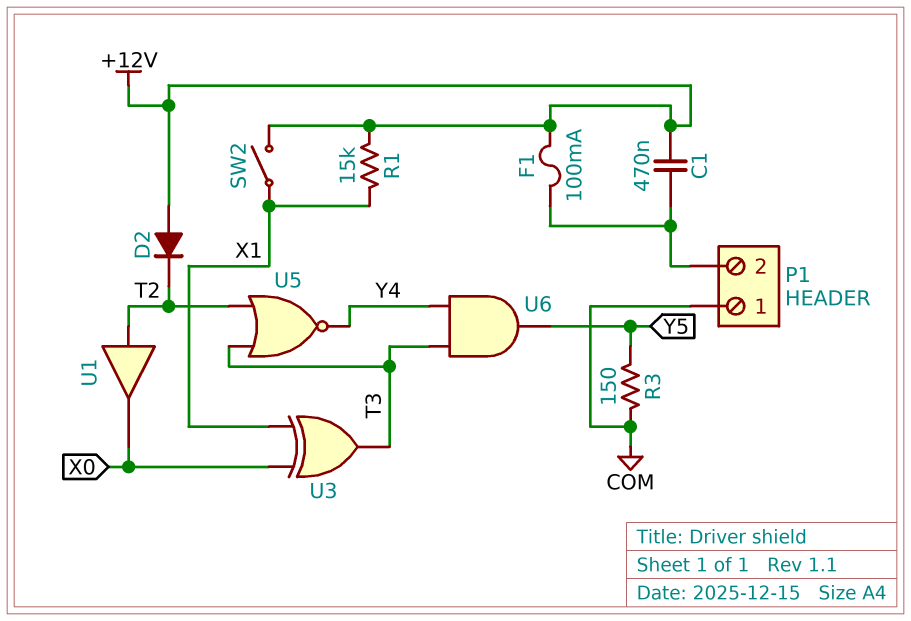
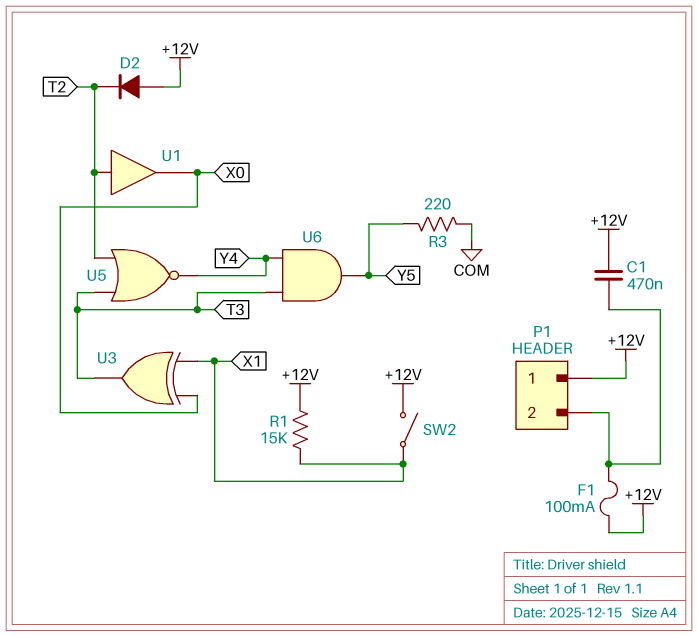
P1 pin 1: COM -> +12V
R3: 150 (COM, Y5) -> 220 (COM, Y5)

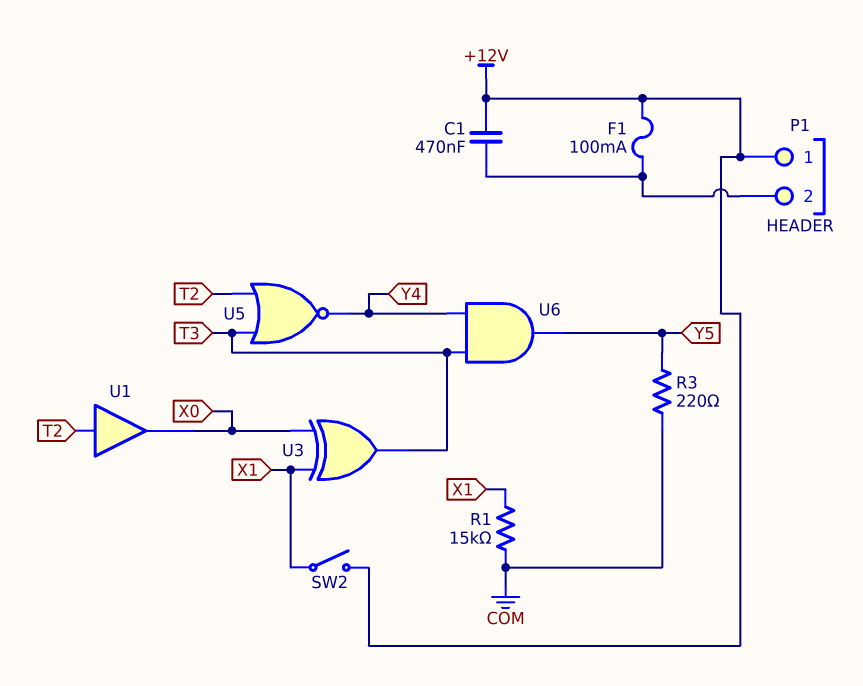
D2: diode (A +12V, K T2) -> none
R1: 15k (+12V, X1) -> 15k (COM, X1)

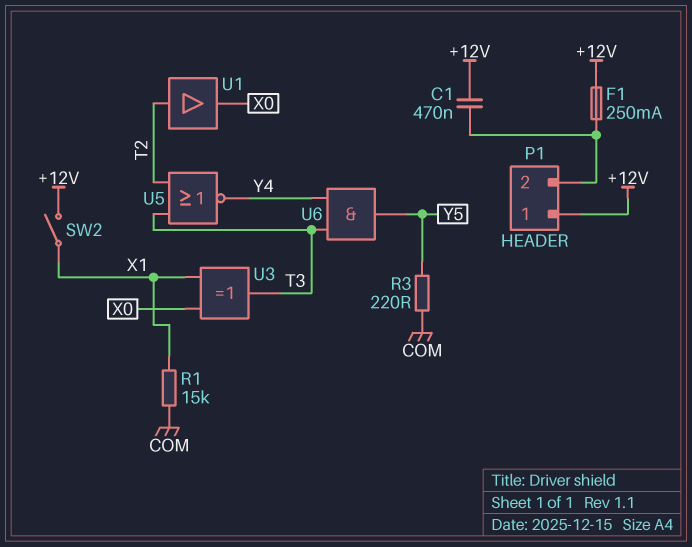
F1: 100mA (+12V, P1/2) -> 250mA (+12V, P1/2)

